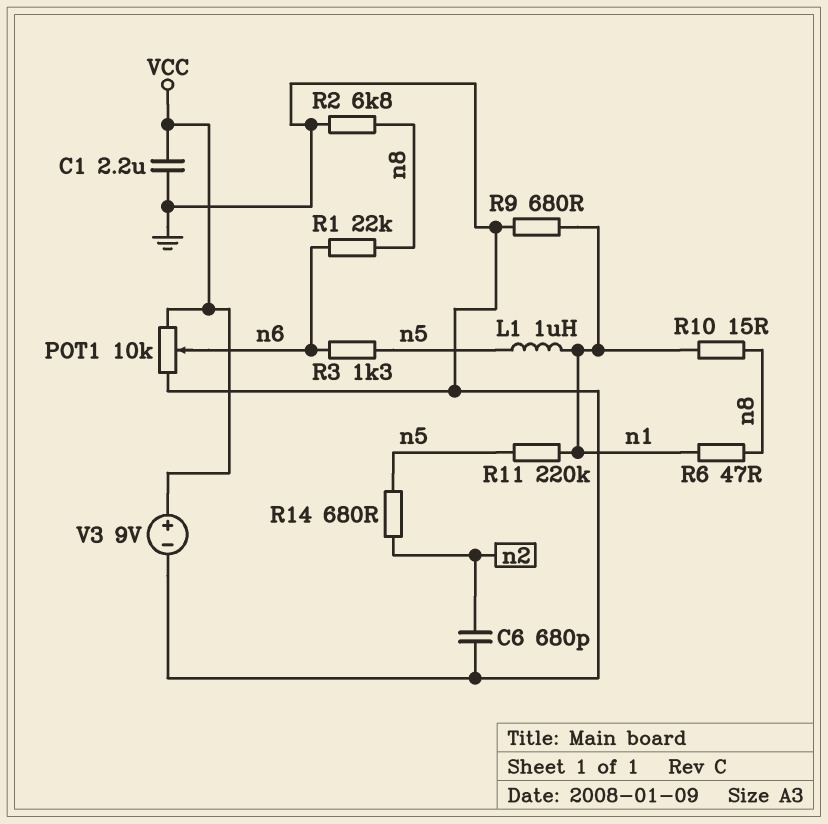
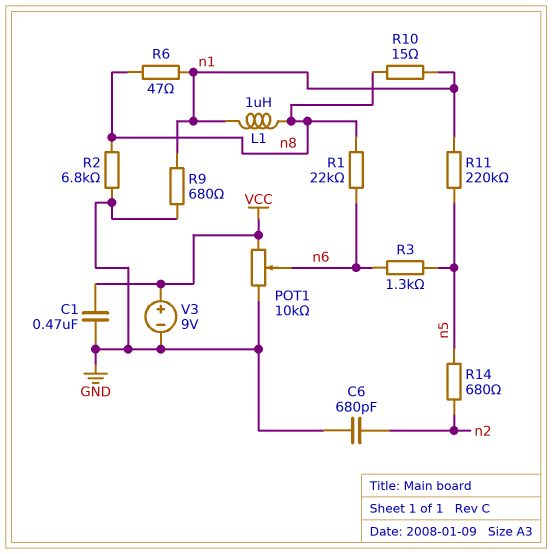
C1: 2.2uF (GND, VCC) -> 470nF (GND, VCC)
L1: 1uH (n1, n5) -> 1uH (n1, n8)

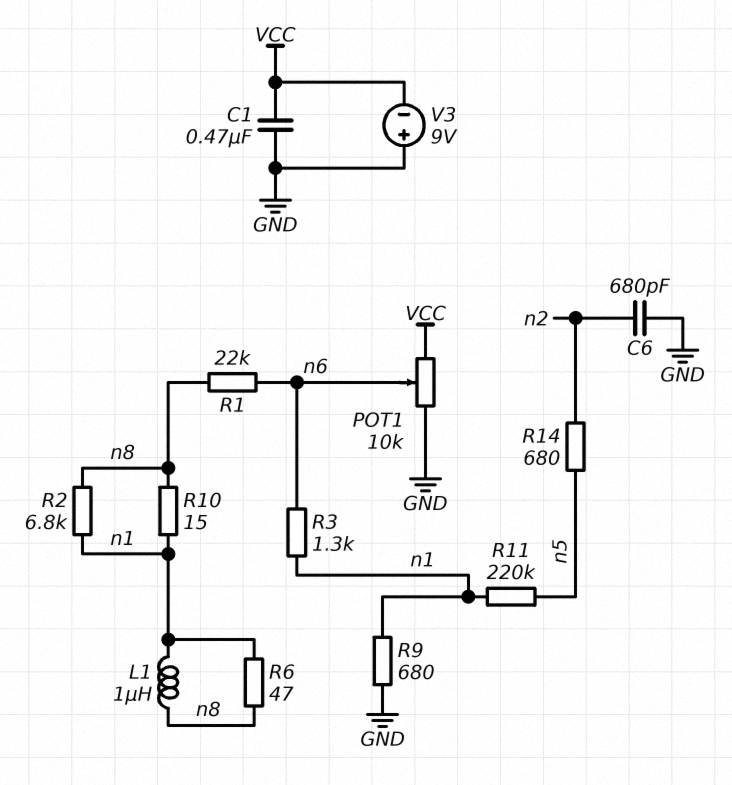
R2: 6.8k (GND, n8) -> 6.8k (n1, n8)
R3: 1.3k (n5, n6) -> 1.3k (n1, n6)
V3: 9V (plus VCC, minus GND) -> 9V (plus GND, minus VCC)

